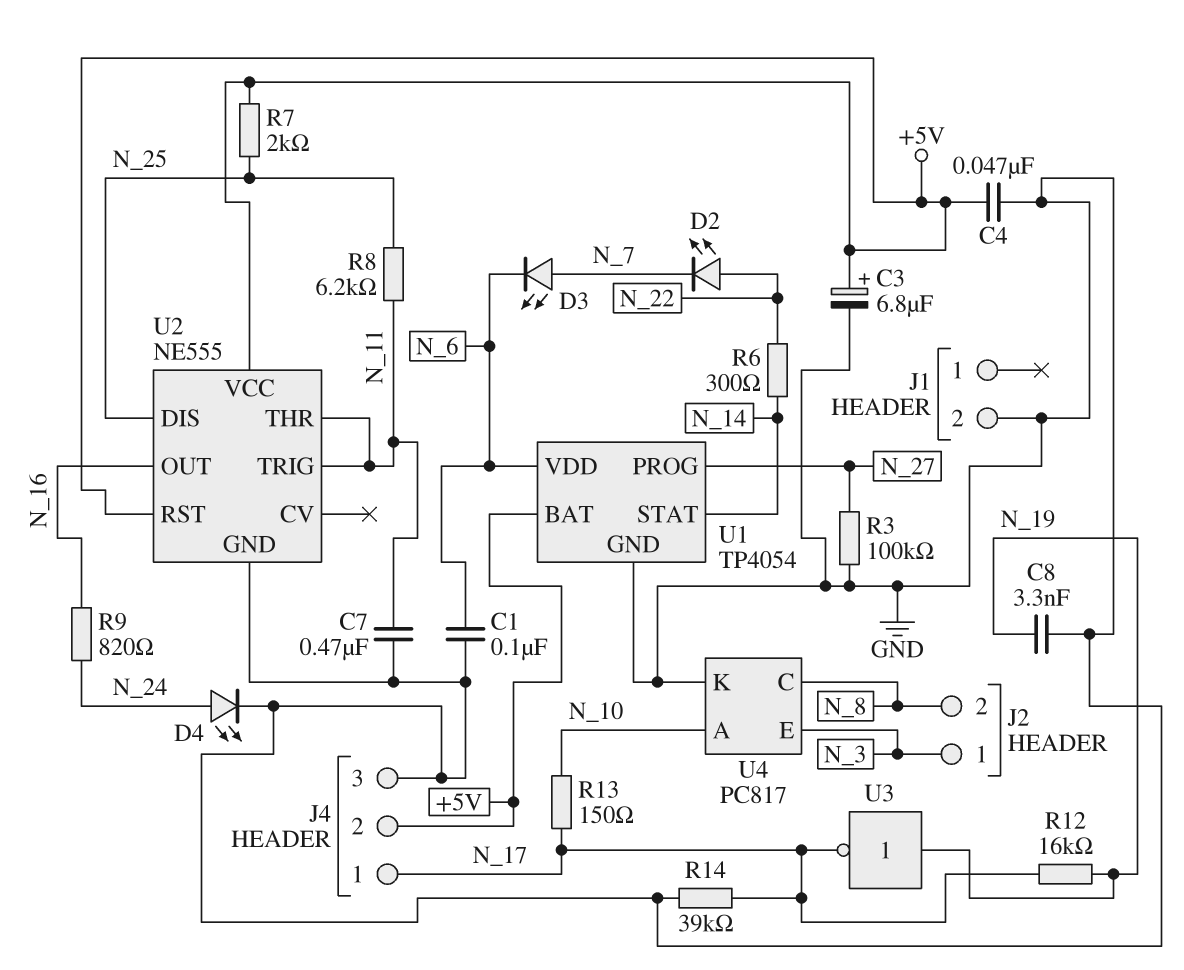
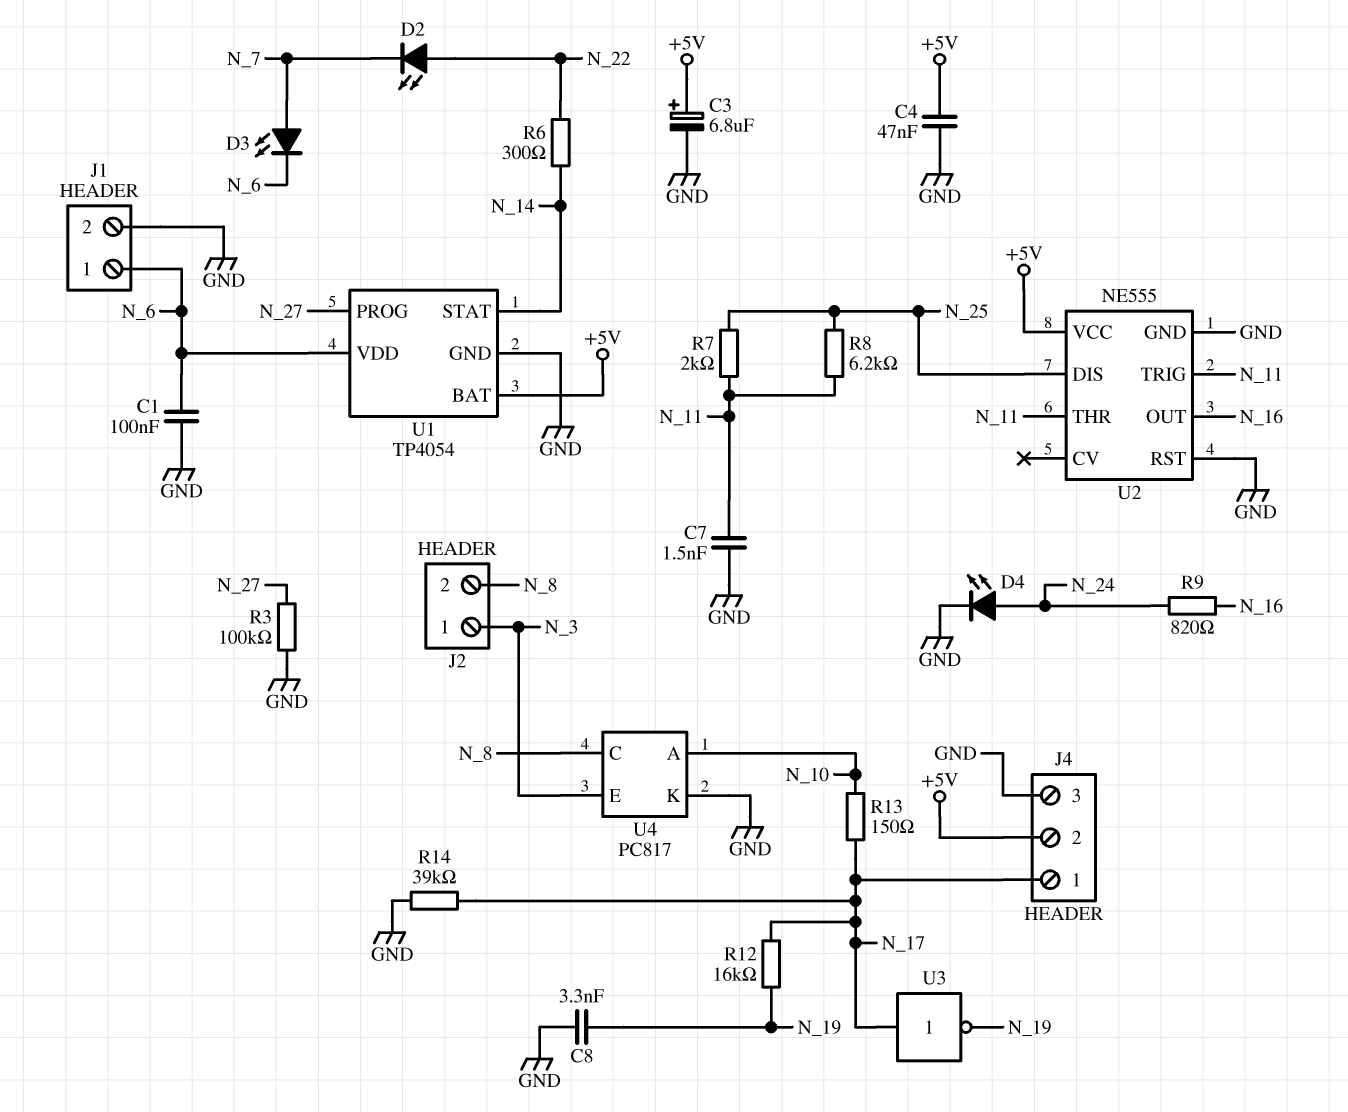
C7: 470nF (GND, N_11) -> 1.5nF (GND, N_11)
J1 pin 1: none -> N_6
R7: 2k (+5V, N_25) -> 2k (N_11, N_25)
U2 pin RST: +5V -> GND
U3: NOT (in N_19, out N_17) -> NOT (in N_17, out N_19)

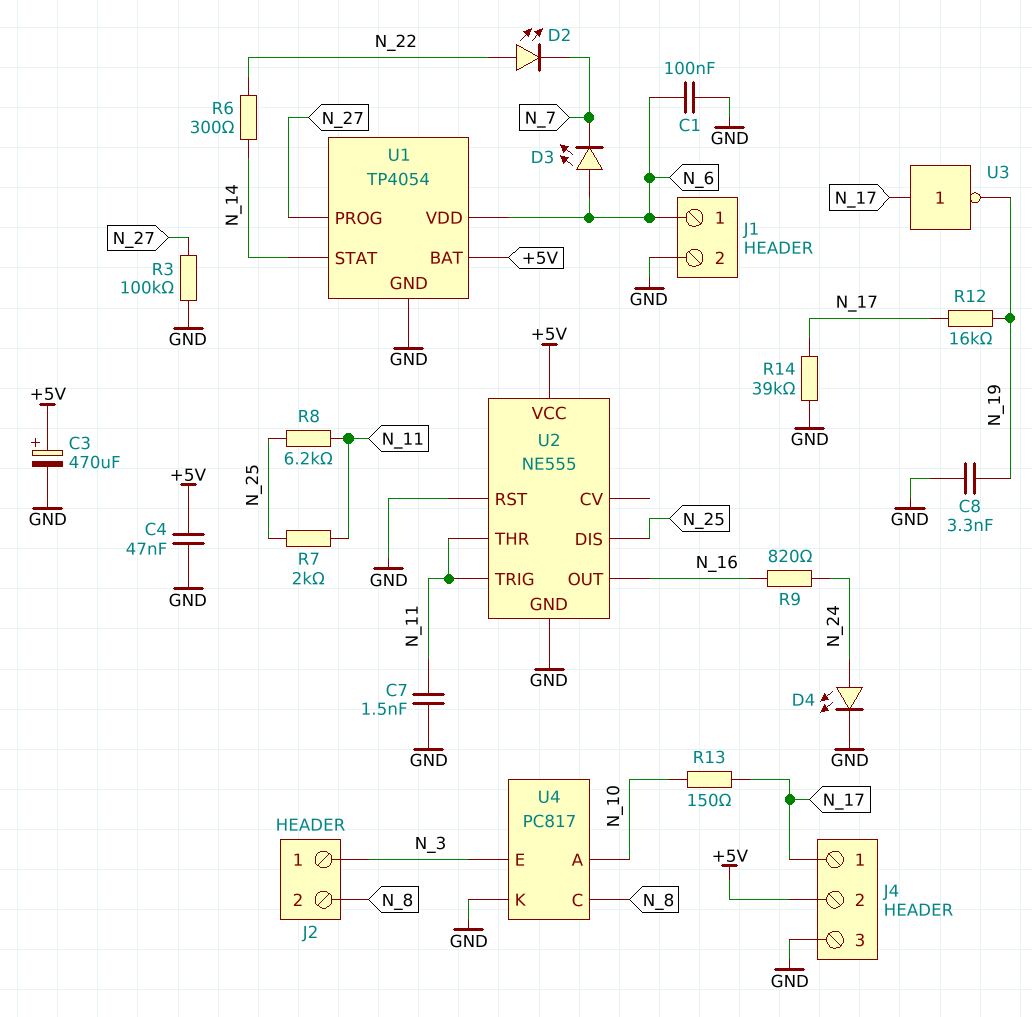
C3: 6.8uF (plus +5V, minus GND) -> 470uF (plus +5V, minus GND)
D3: LED (A N_7, K N_6) -> LED (A N_6, K N_7)

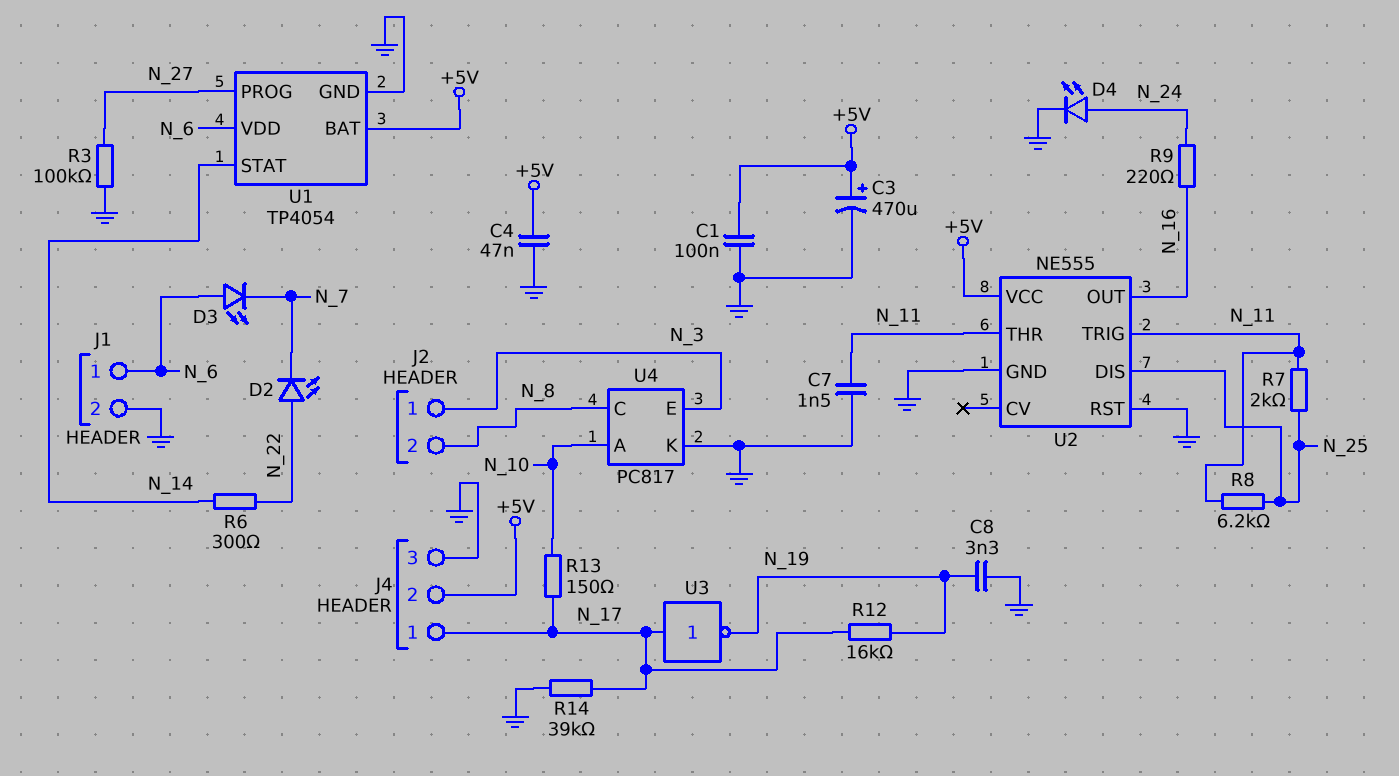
C1: 100nF (GND, N_6) -> 100nF (+5V, GND)
R9: 820 (N_16, N_24) -> 220 (N_16, N_24)

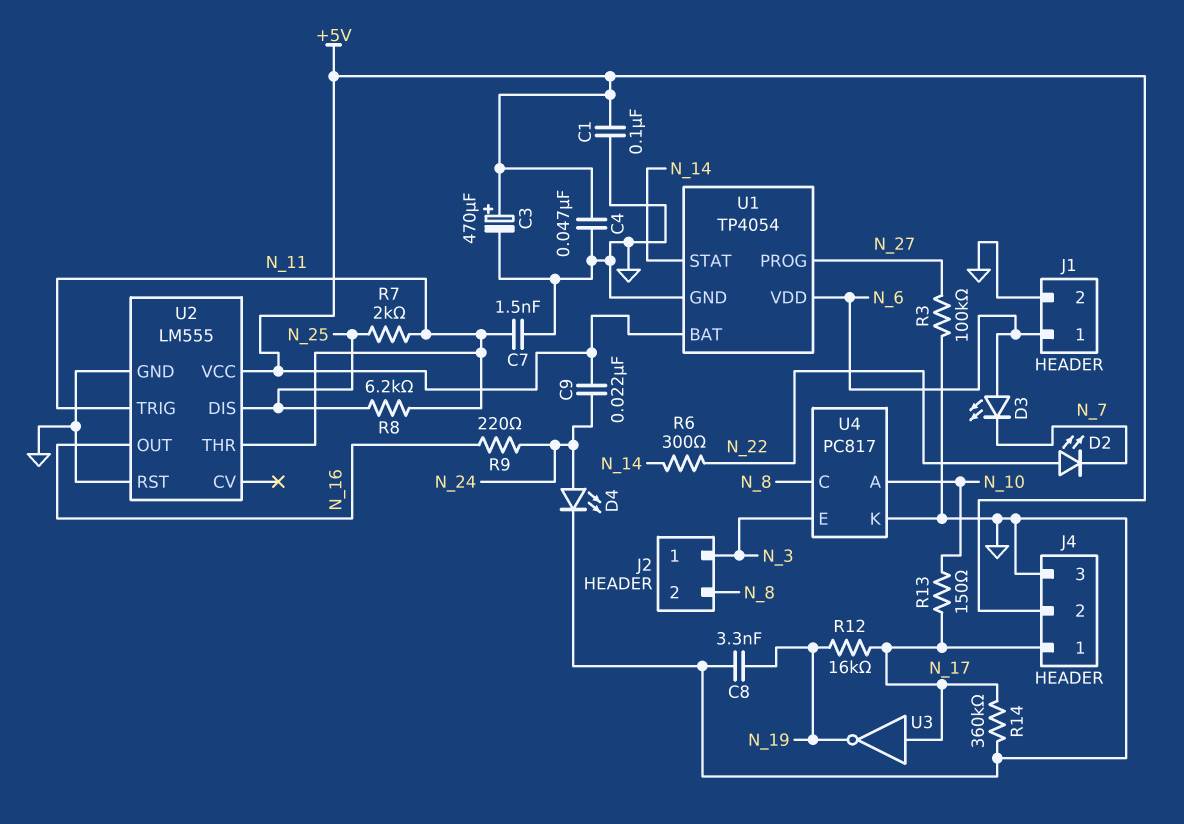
C9: none -> 22nF (+5V, N_24)
R14: 39k (GND, N_17) -> 360k (GND, N_17)
U2: NE555 -> LM555

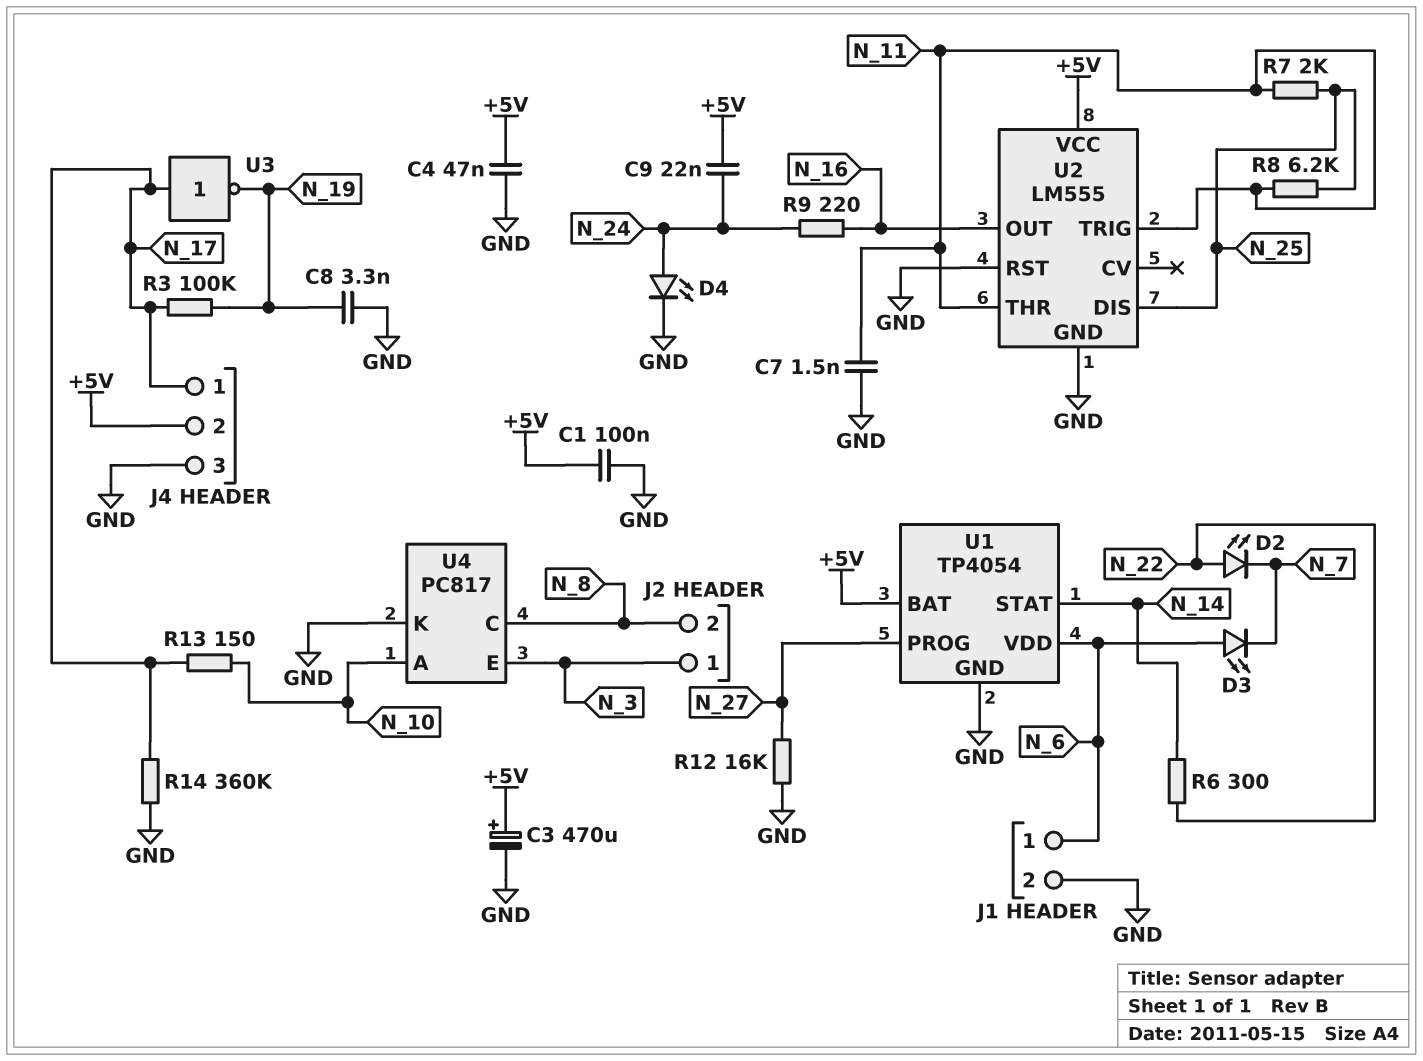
R3: 100k (GND, N_27) -> 100k (N_17, N_19)
R12: 16k (N_17, N_19) -> 16k (GND, N_27)

